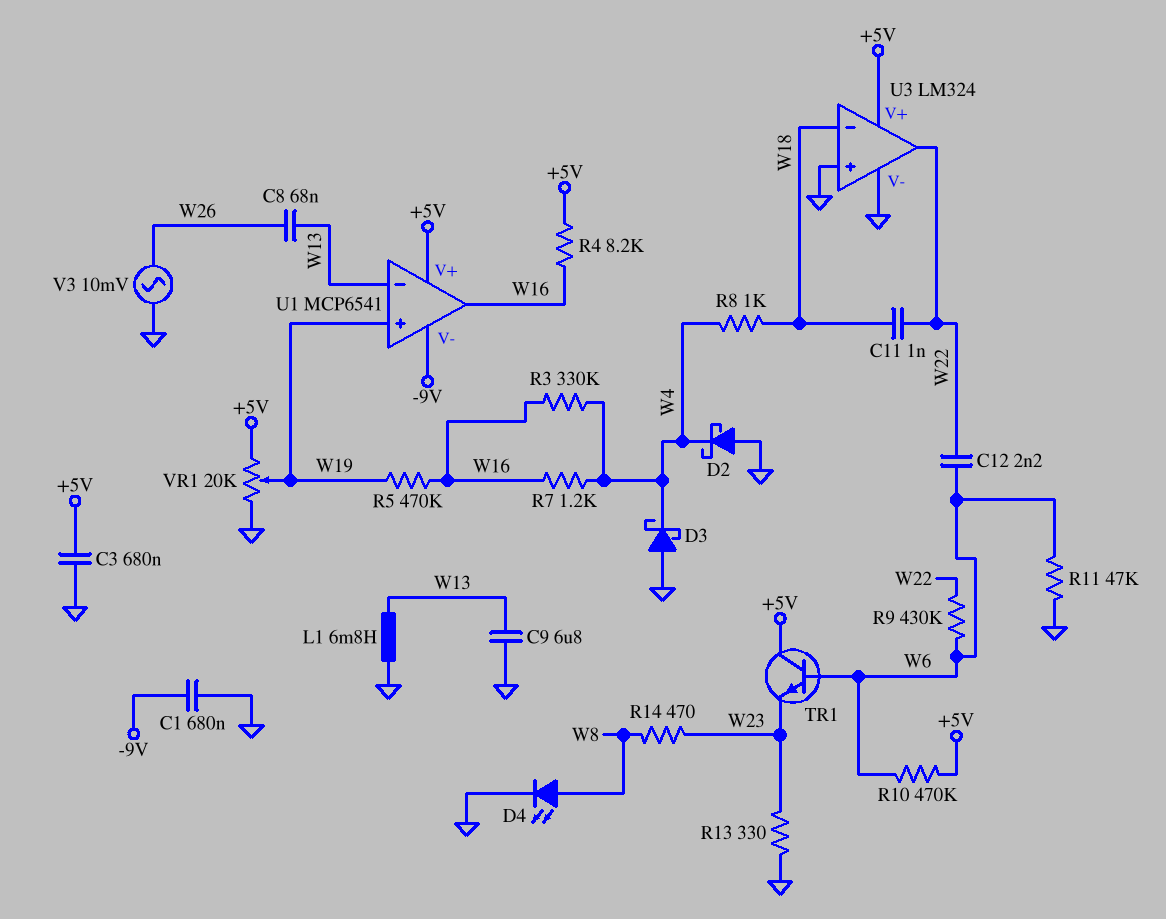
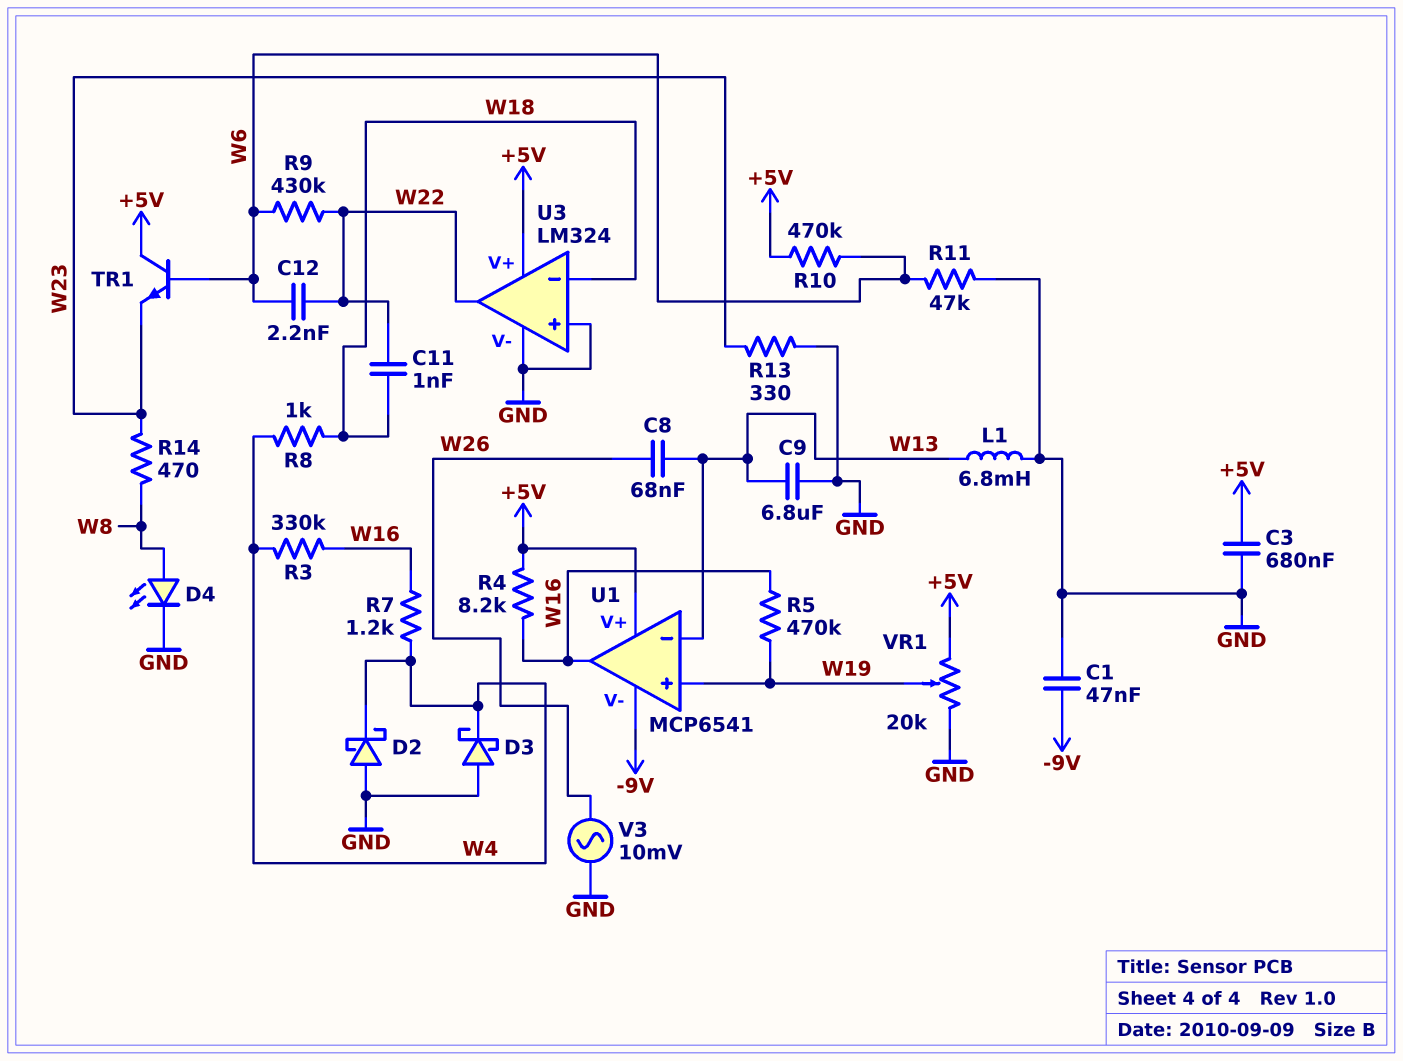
C1: 680nF (-9V, GND) -> 47nF (-9V, GND)

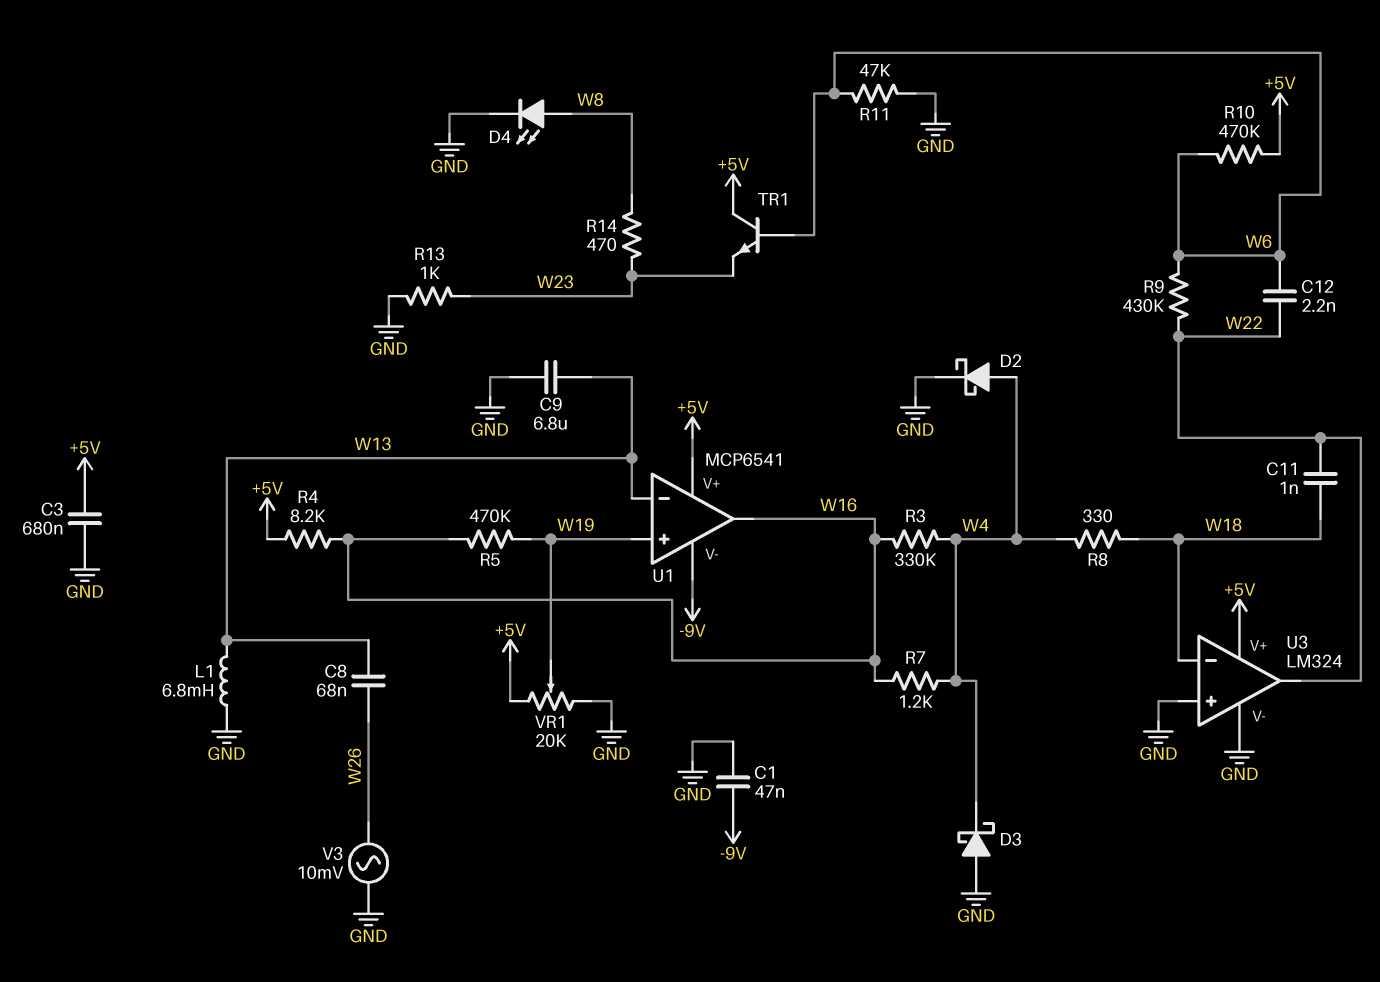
D2: schottky (A GND, K W4) -> schottky (A W4, K GND)
R8: 1k (W4, W18) -> 330 (W4, W18)
R13: 330 (GND, W23) -> 1k (GND, W23)

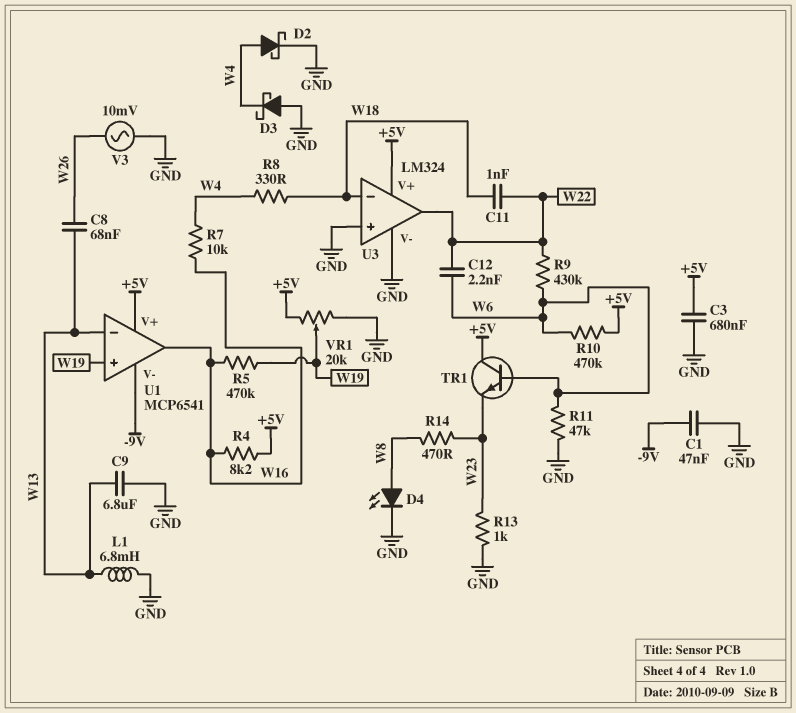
R3: 330k (W4, W16) -> none
R7: 1.2k (W4, W16) -> 10k (W4, W16)

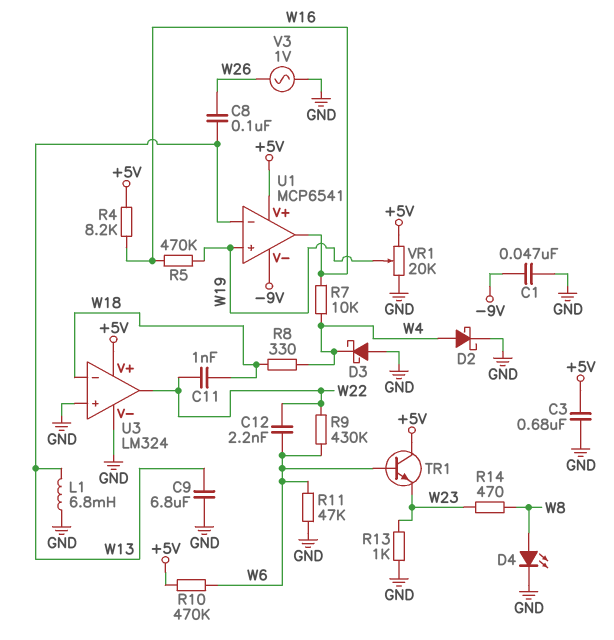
C8: 68nF (W13, W26) -> 100nF (W13, W26)
V3: AC 10mV (GND, W26) -> AC 1V (GND, W26)

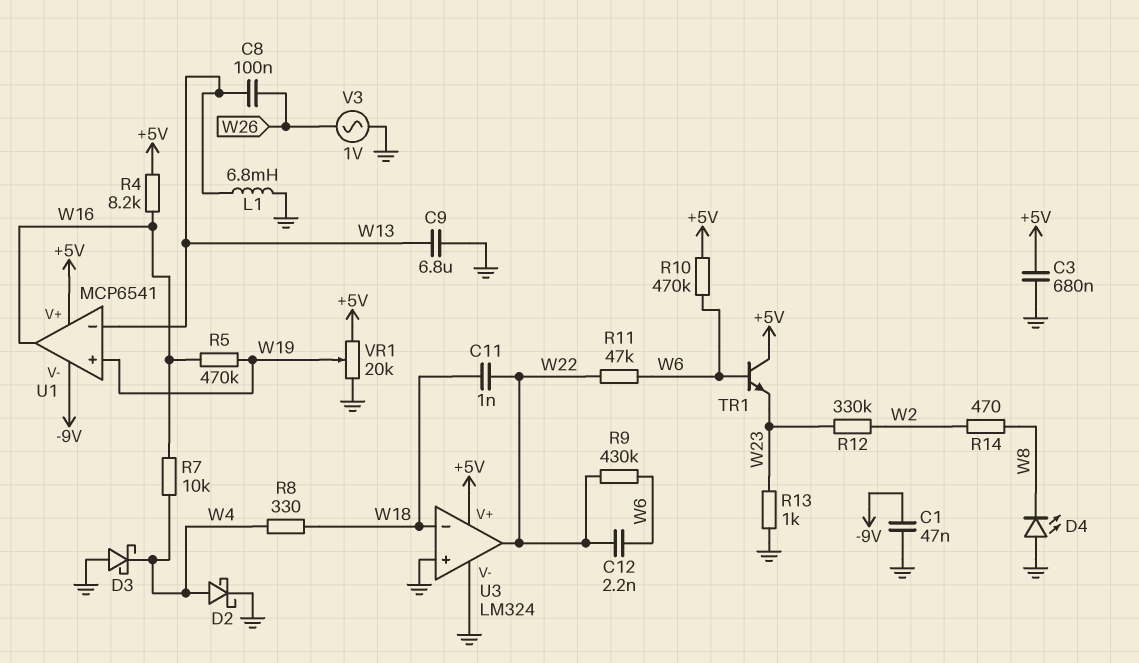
D4: LED (A W8, K GND) -> LED (A GND, K W8)
R11: 47k (GND, W6) -> 47k (W6, W22)
R12: none -> 330k (W2, W23)
R14: 470 (W8, W23) -> 470 (W2, W8)

